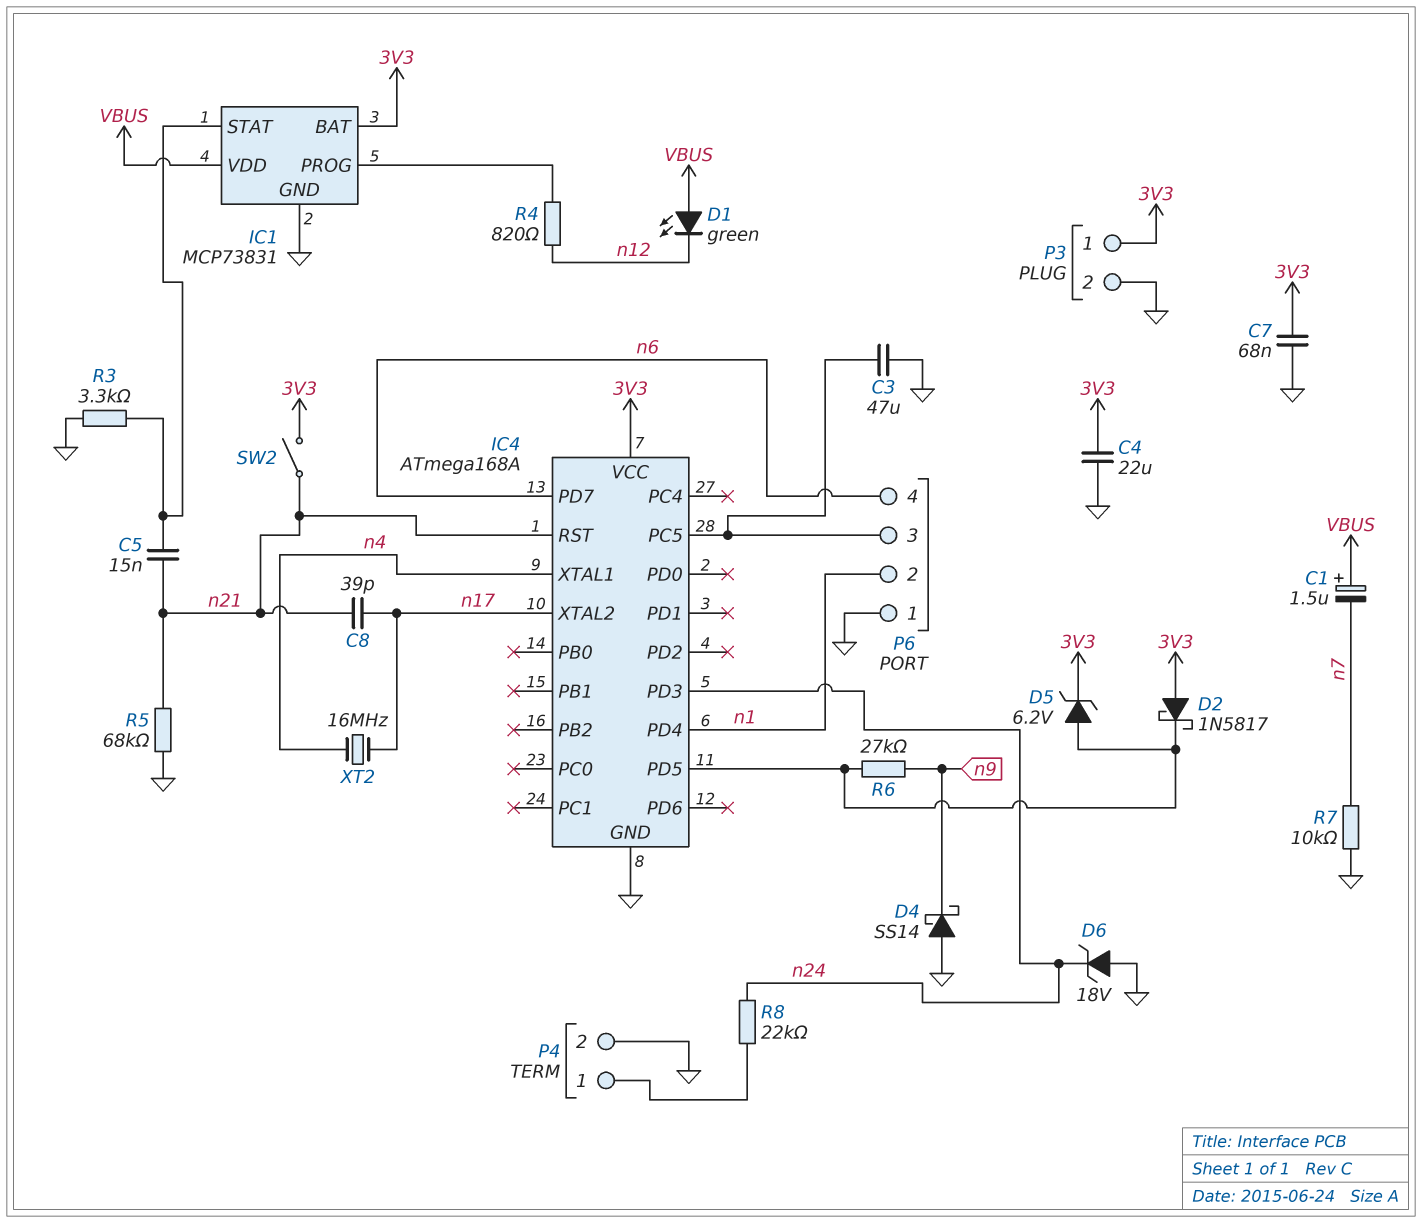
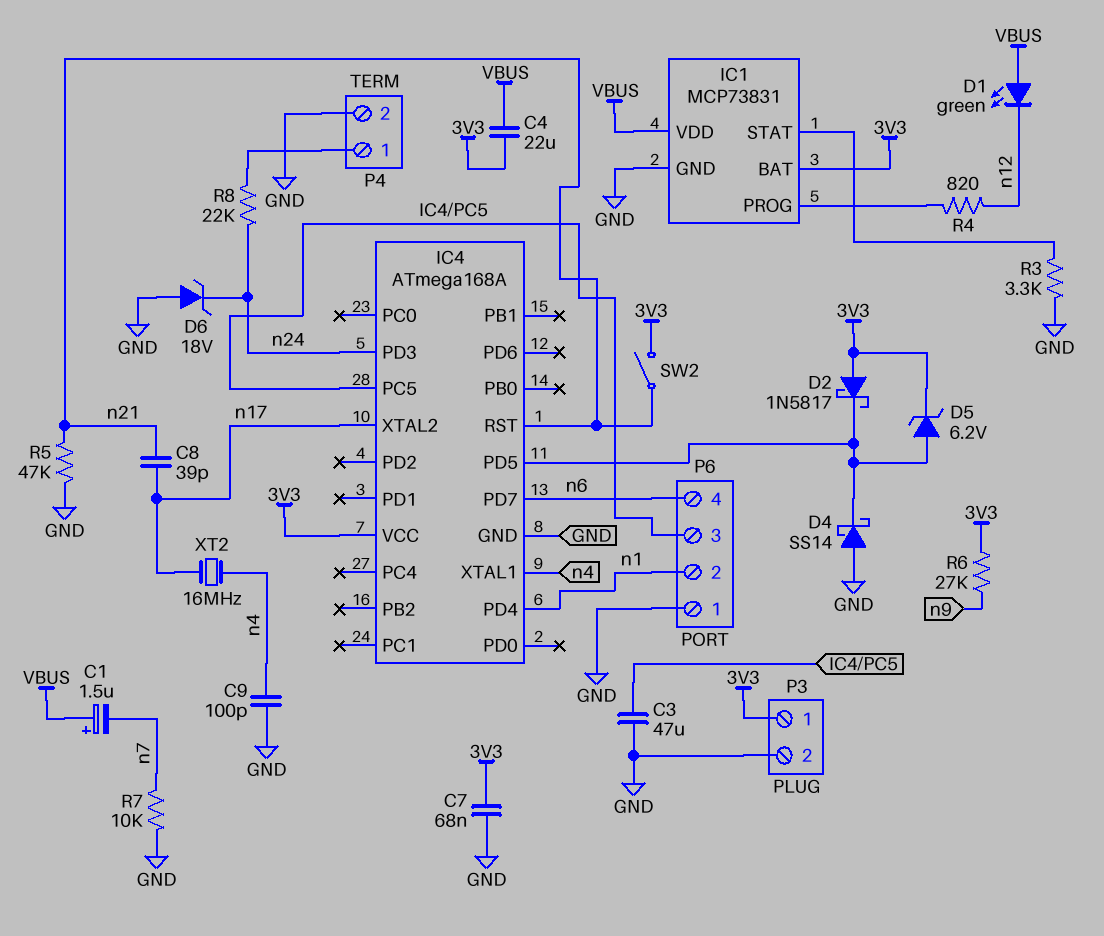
C4: 22uF (3V3, GND) -> 22uF (3V3, VBUS)
C5: 15nF (IC1/STAT, n21) -> none
C9: none -> 100pF (GND, n4)
D4: schottky SS14 (A GND, K n9) -> schottky SS14 (A GND, K IC4/PD5)
R5: 68k (GND, n21) -> 47k (GND, n21)
R6: 27k (IC4/PD5, n9) -> 27k (3V3, n9)

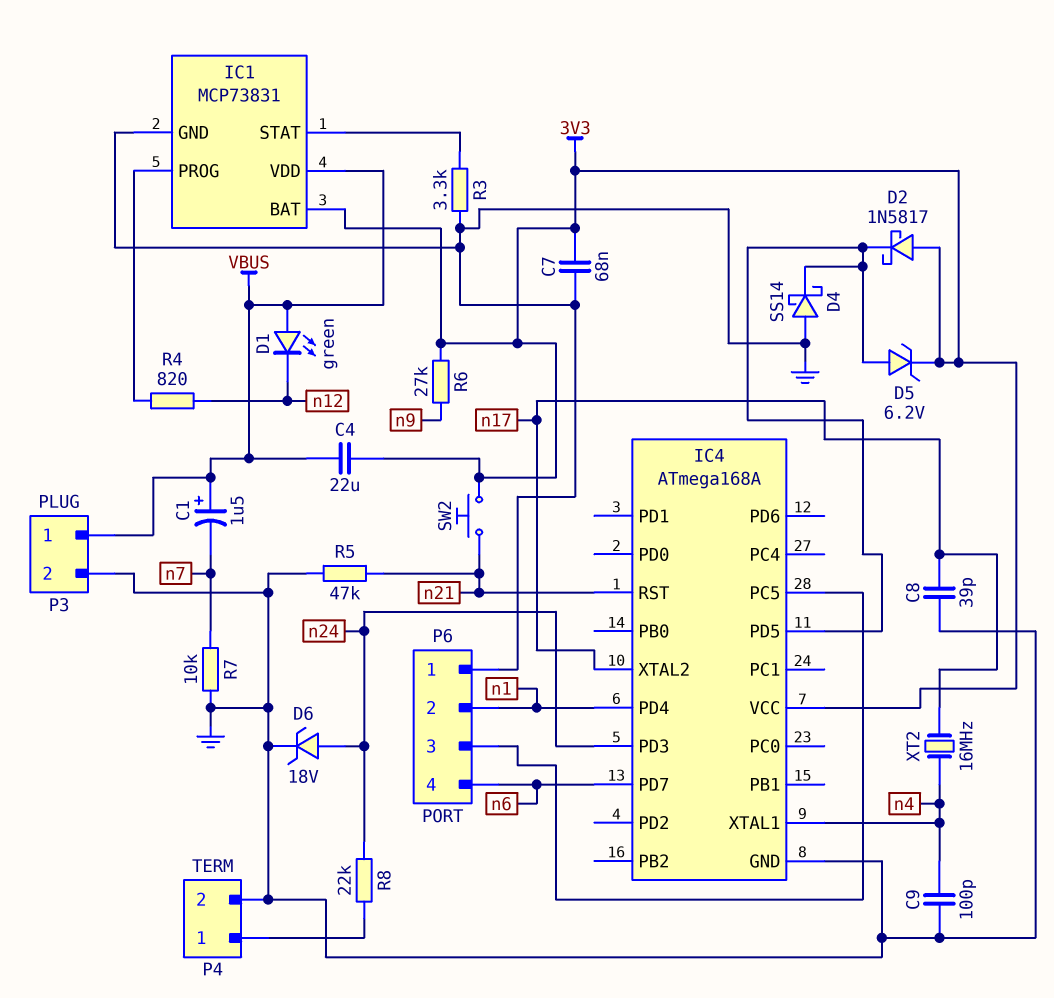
C3: 47uF (GND, IC4/PC5) -> none
C8: 39pF (n17, n21) -> 39pF (GND, n17)
D6: zener 18V (A GND, K n24) -> zener 18V (A n24, K GND)
P3 pin 1: 3V3 -> VBUS
SW2: switch (3V3, n21) -> button (3V3, n21)

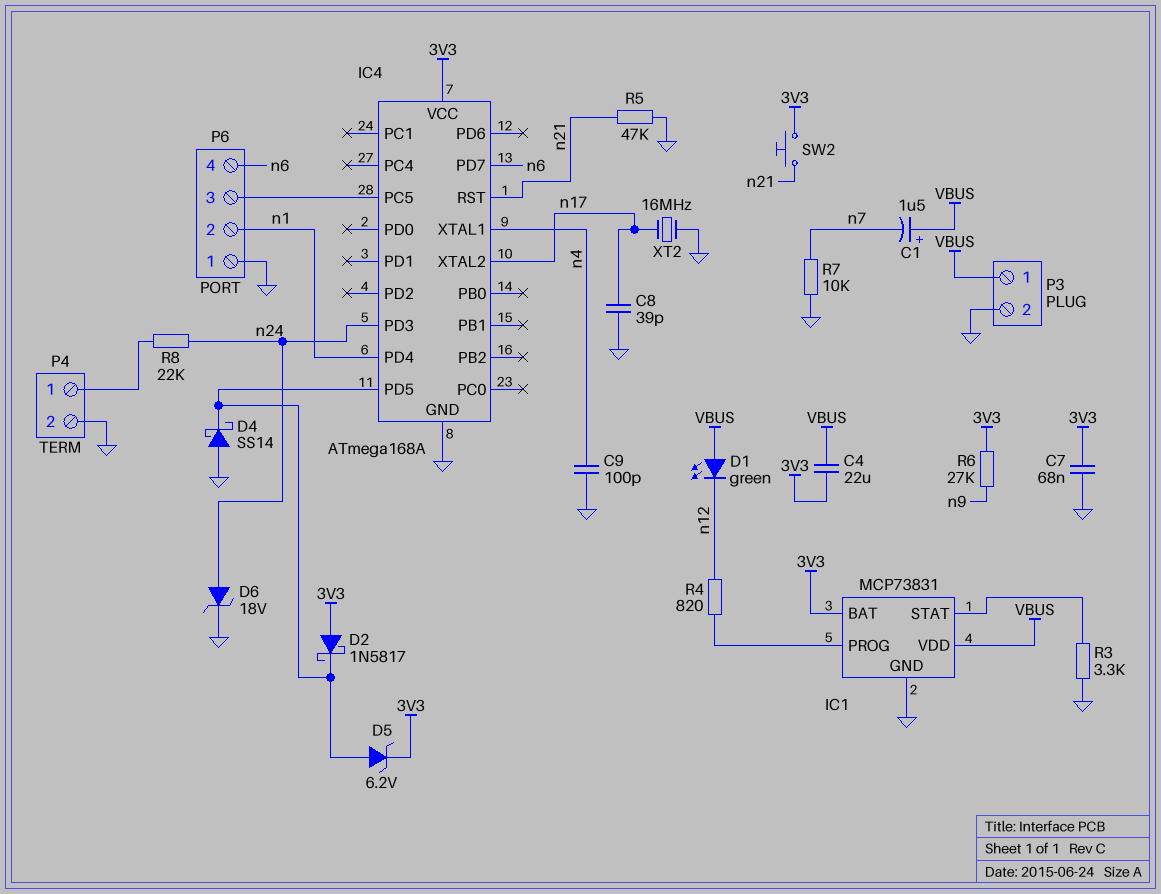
XT2: 16MHz (n4, n17) -> 16MHz (GND, n17)

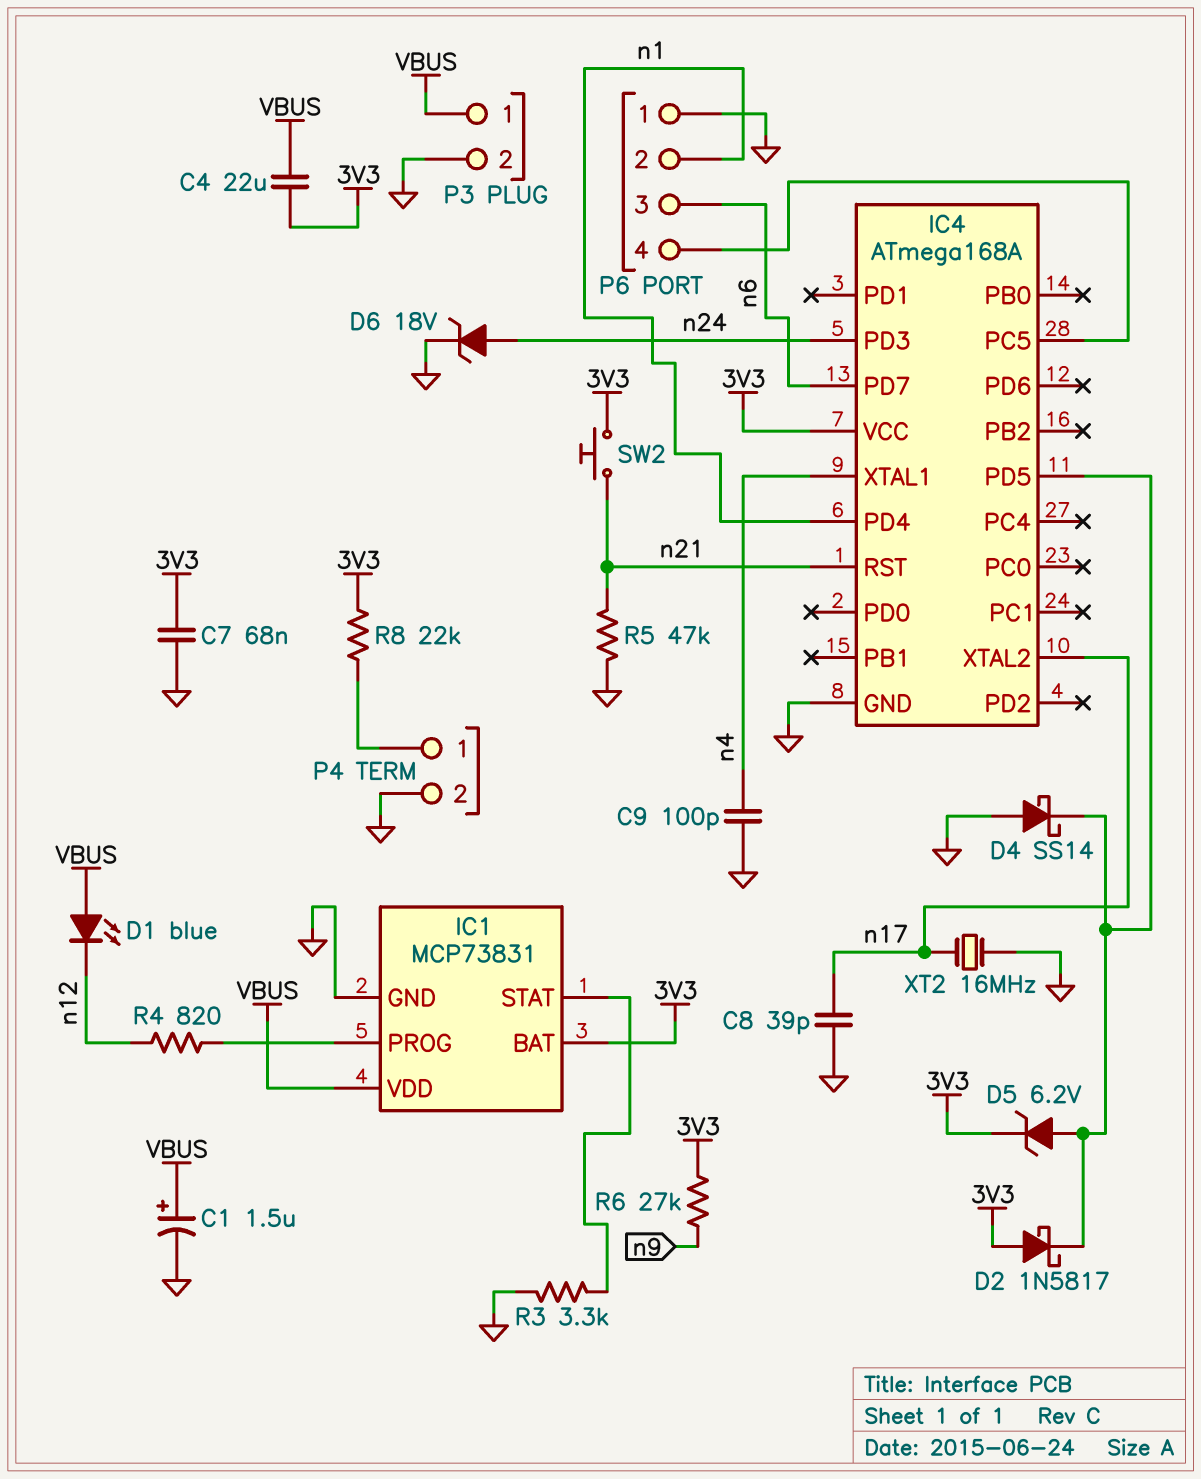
C1: 1.5uF (plus VBUS, minus n7) -> 1.5uF (plus VBUS, minus GND)
D1: LED green (A VBUS, K n12) -> LED blue (A VBUS, K n12)
P6 pin 3: IC4/PC5 -> n6
P6 pin 4: n6 -> IC4/PC5
R7: 10k (GND, n7) -> none
R8: 22k (P4/1, n24) -> 22k (3V3, P4/1)

